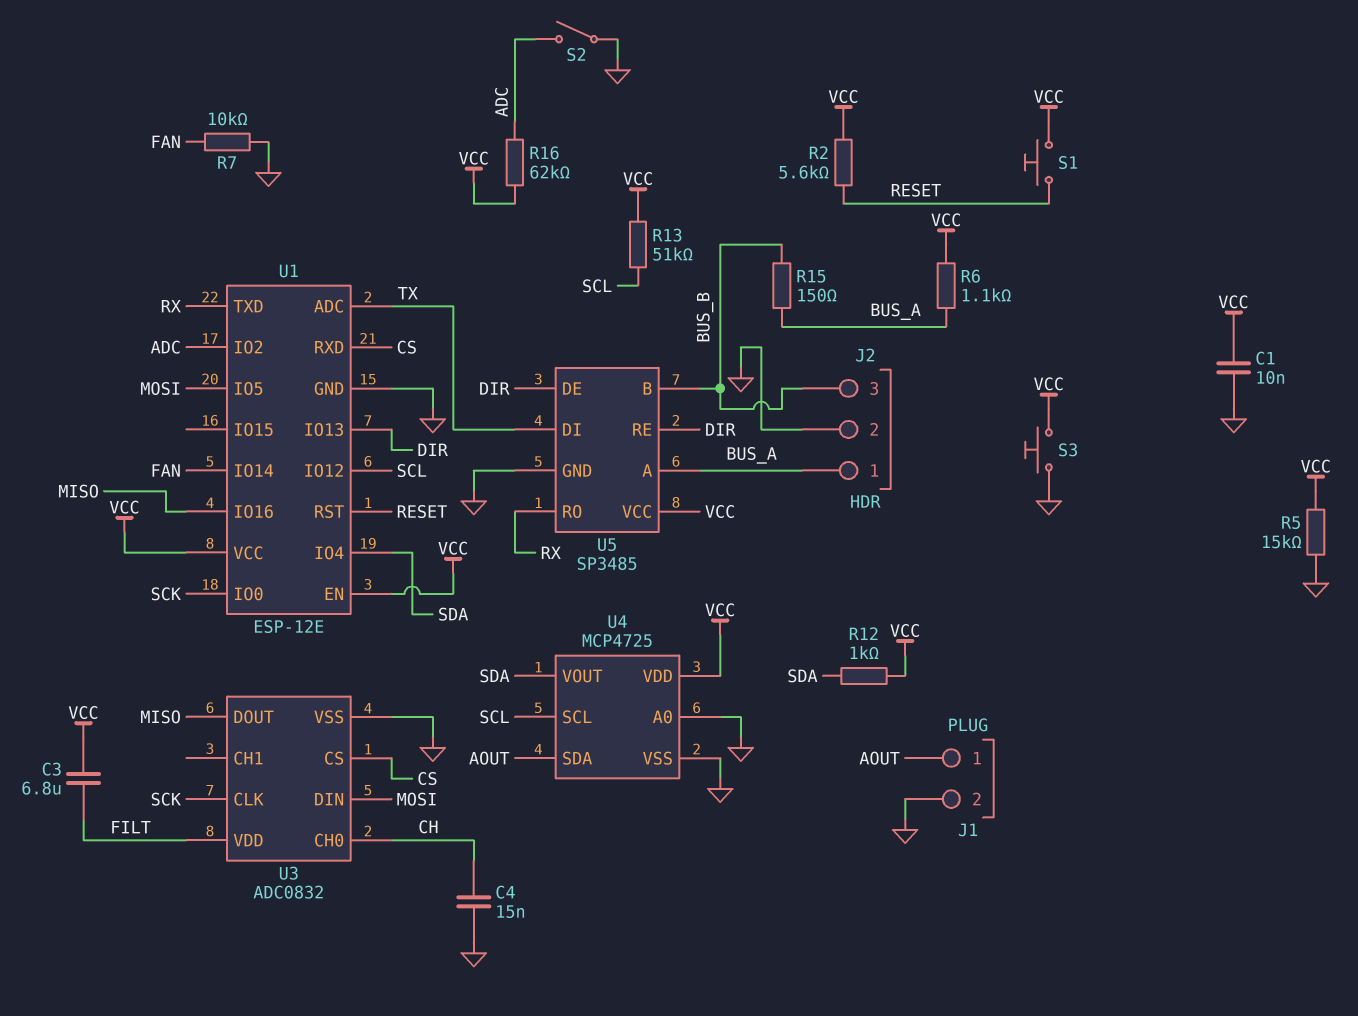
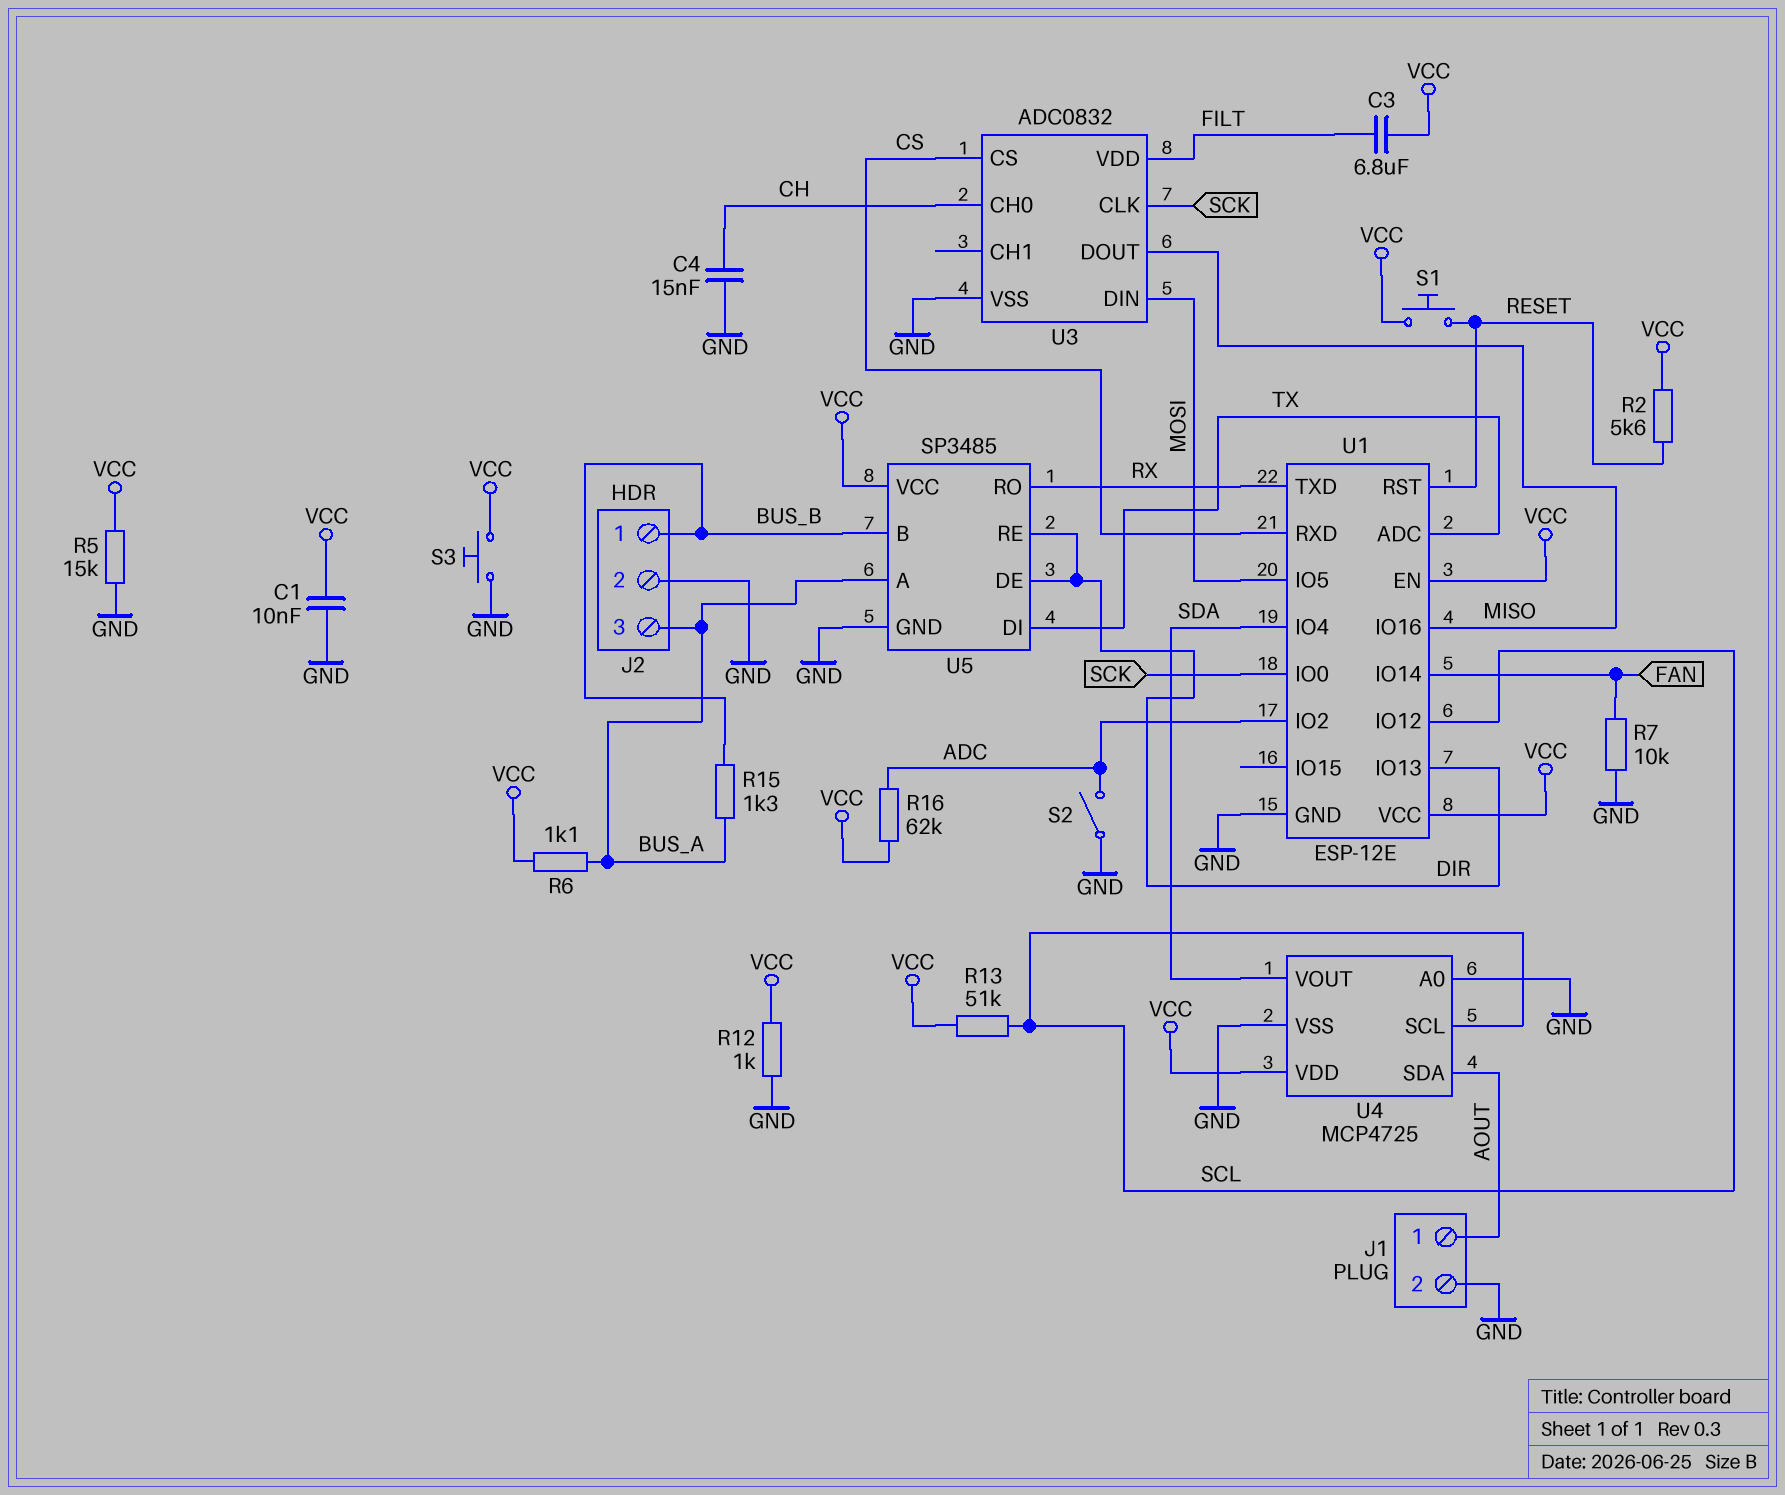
J2 pin 1: BUS_A -> BUS_B
J2 pin 3: BUS_B -> BUS_A
R12: 1k (SDA, VCC) -> 1k (GND, VCC)
R15: 150 (BUS_A, BUS_B) -> 1.3k (BUS_A, BUS_B)

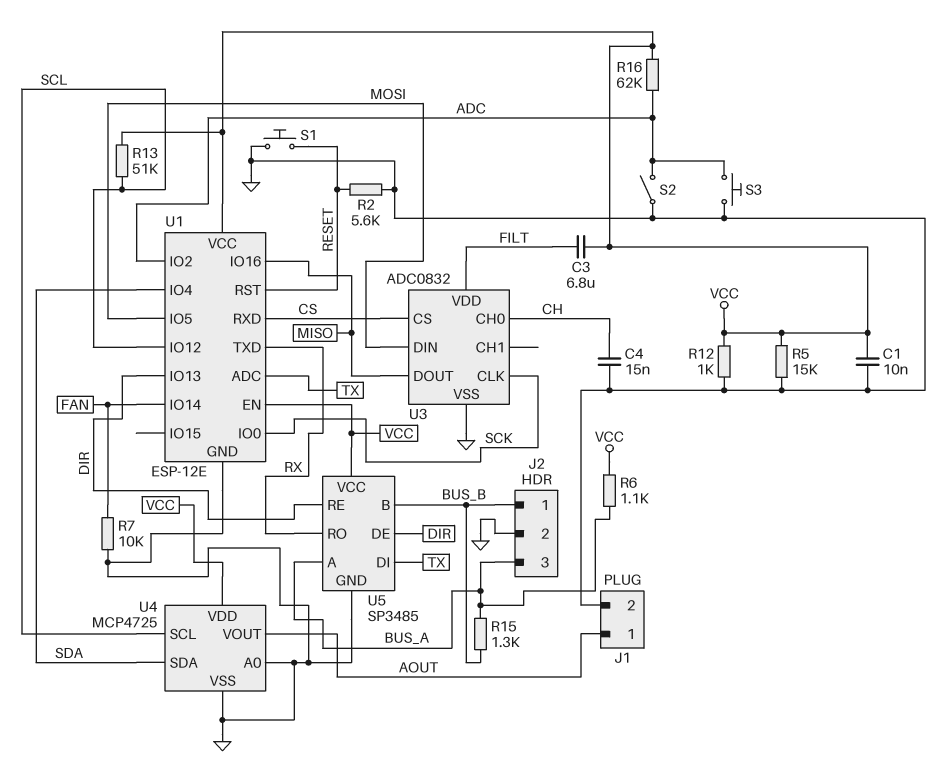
R2: 5.6k (RESET, VCC) -> 5.6k (GND, RESET)
S1: button (RESET, VCC) -> button (GND, RESET)
S3: button (GND, VCC) -> button (ADC, GND)
U4 pin SDA: AOUT -> SDA
U4 pin VOUT: SDA -> AOUT

